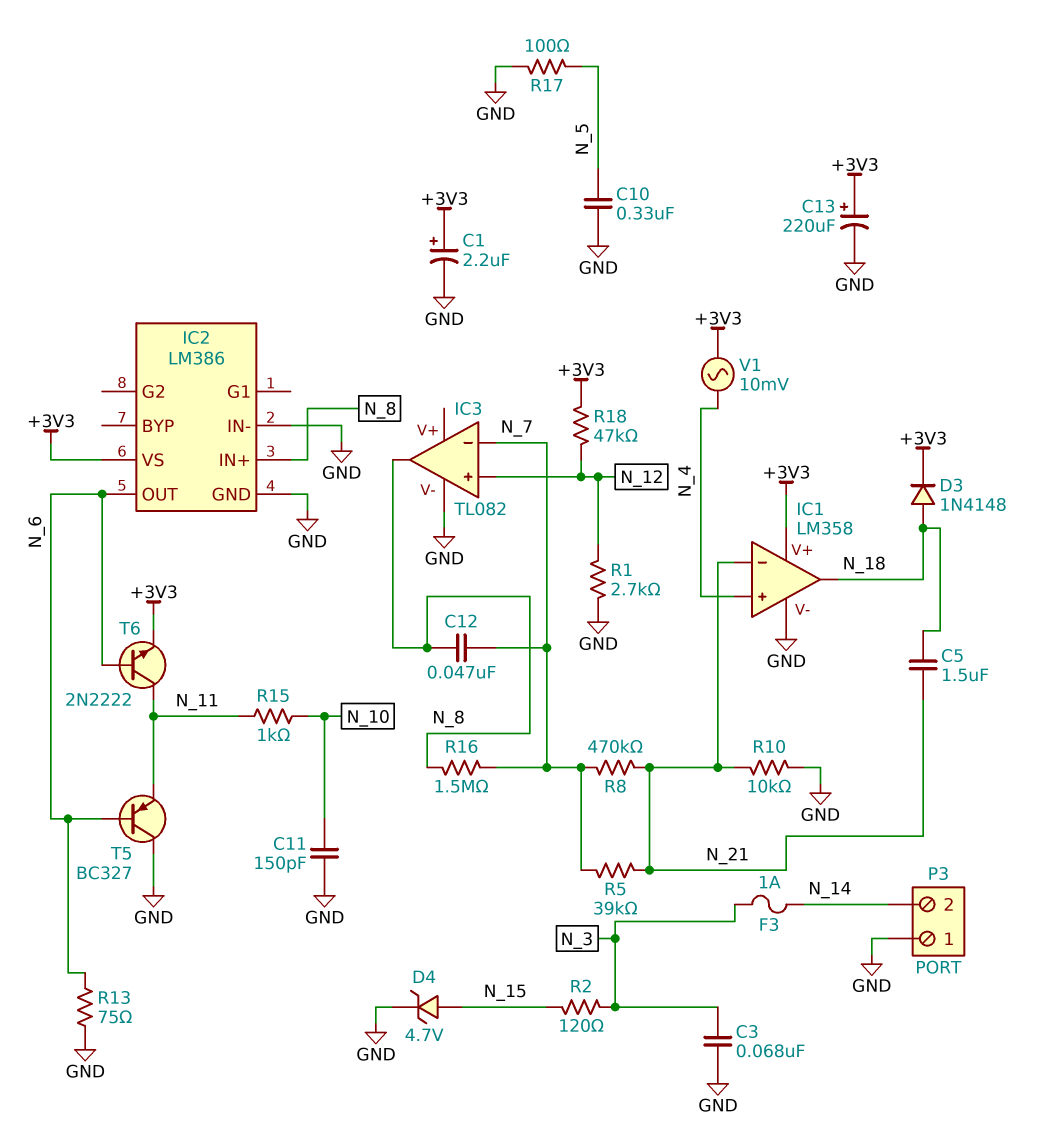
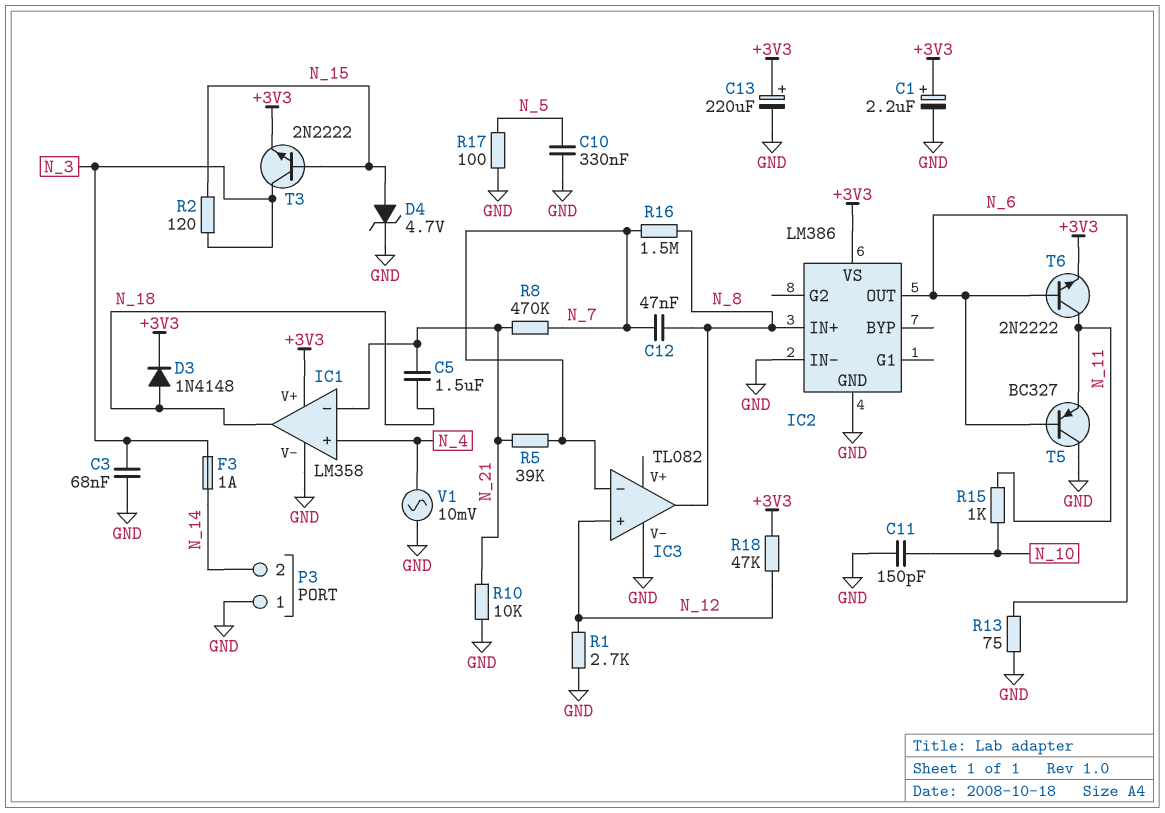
T3: none -> NPN 2N2222 (B N_15, C N_3, E +3V3)
V1: AC 10mV (+3V3, N_4) -> AC 10mV (GND, N_4)

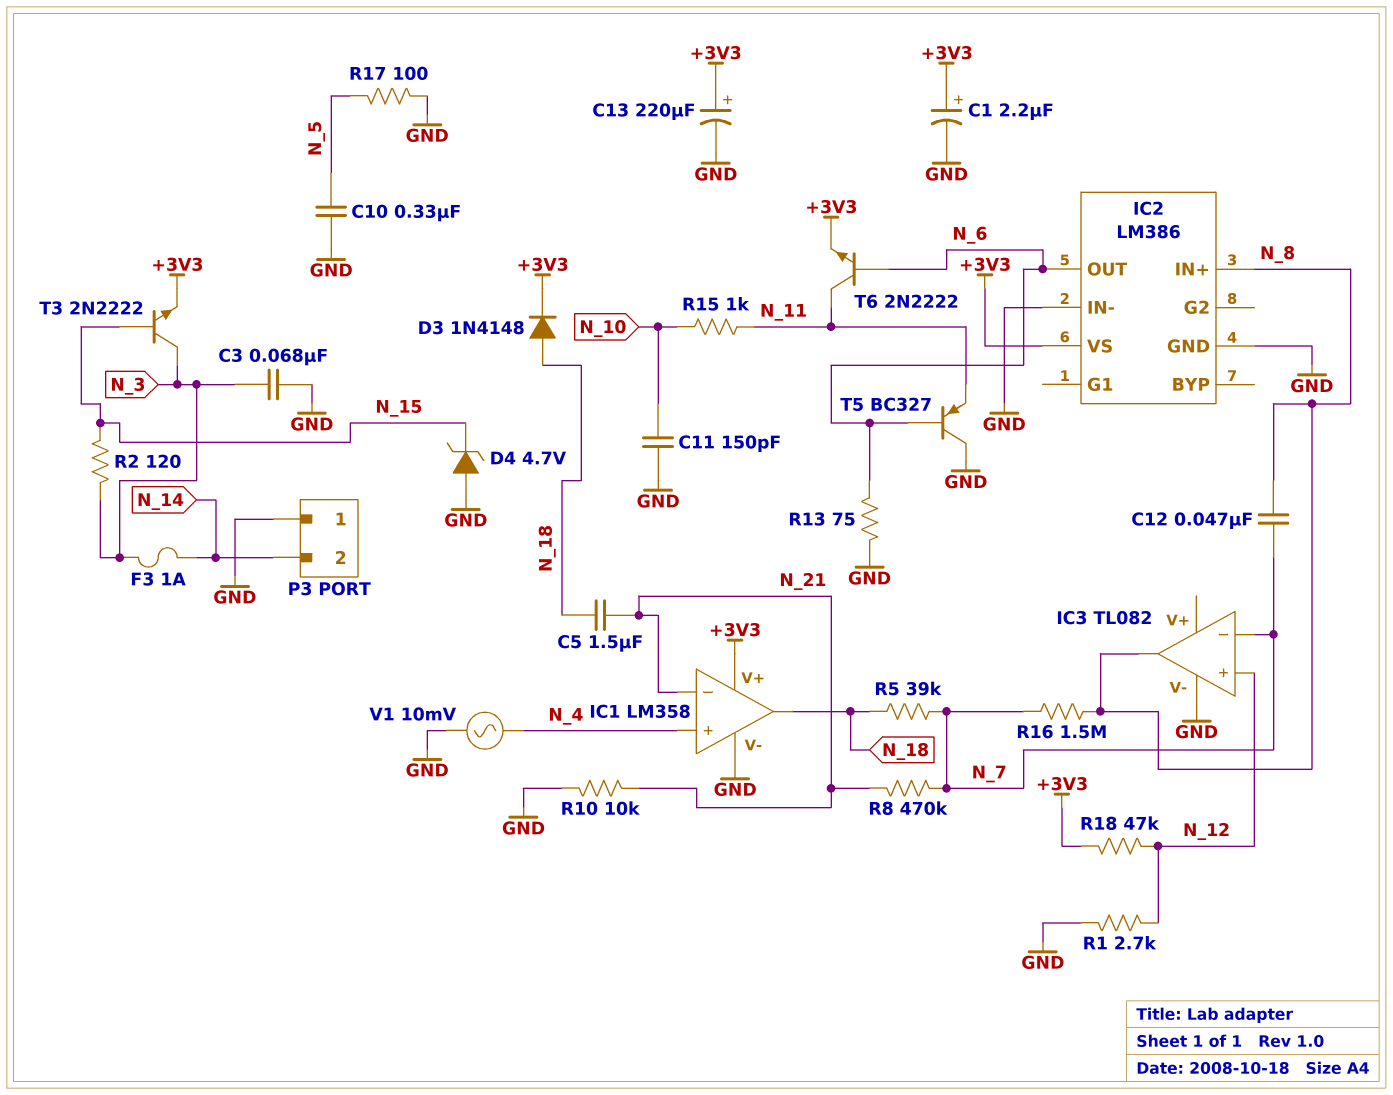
D4: zener 4.7V (A N_15, K GND) -> zener 4.7V (A GND, K N_15)
R5: 39k (N_7, N_21) -> 39k (N_7, N_18)

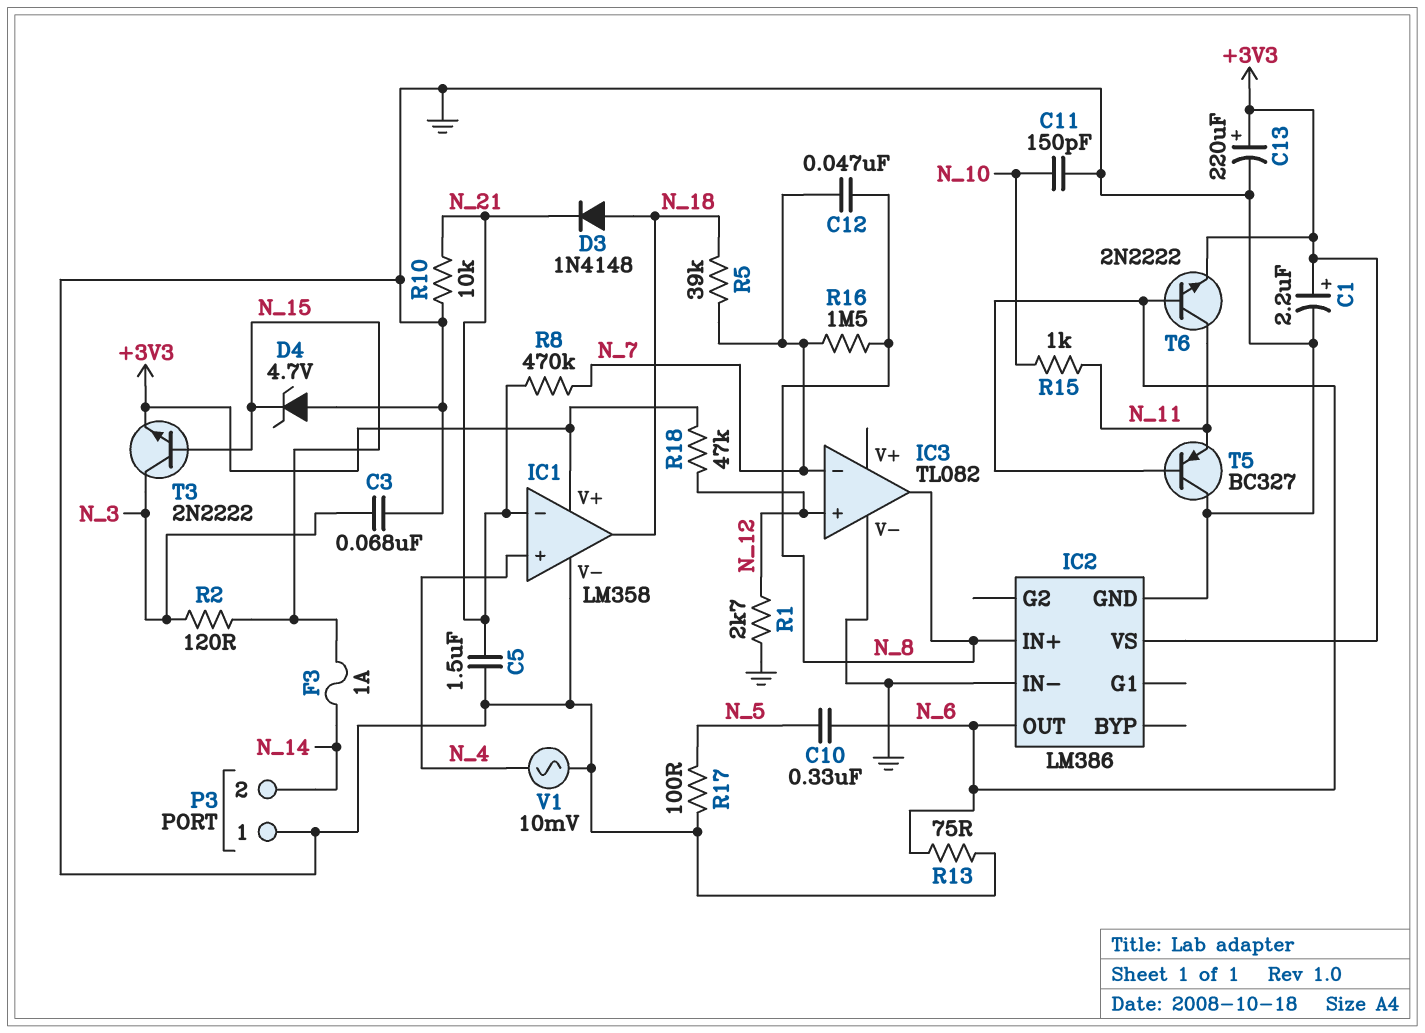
C5: 1.5uF (N_18, N_21) -> 1.5uF (GND, N_21)
C10: 330nF (GND, N_5) -> 330nF (N_5, N_6)
D3: diode 1N4148 (A N_18, K +3V3) -> diode 1N4148 (A N_18, K N_21)
F3: 1A (N_3, N_14) -> 1A (N_14, N_15)

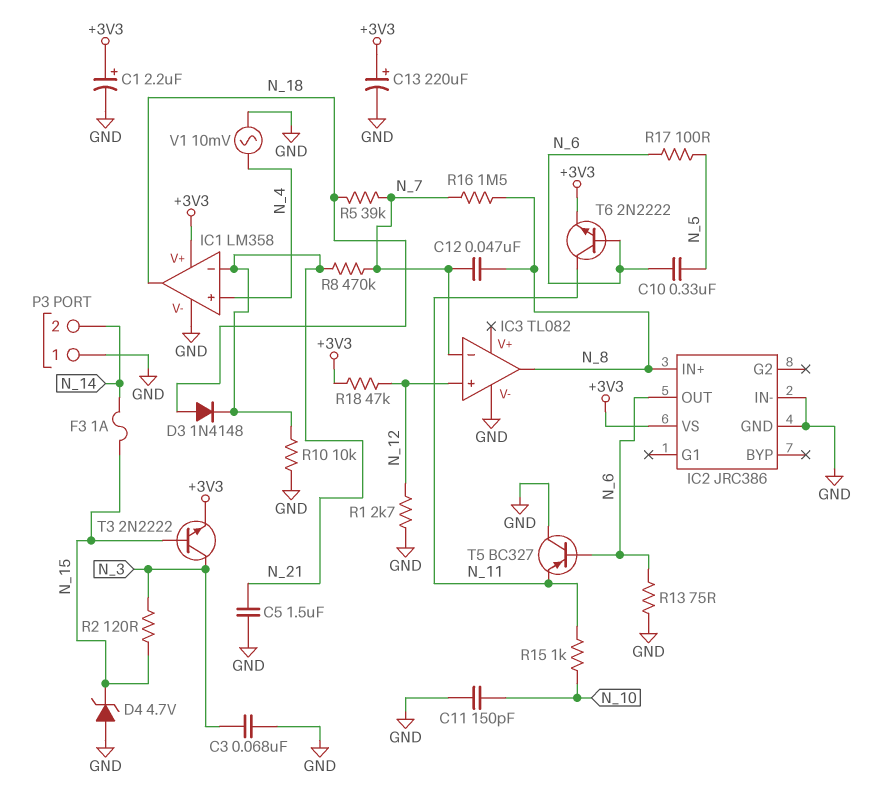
IC2: LM386 -> JRC386
R17: 100 (GND, N_5) -> 100 (N_5, N_6)

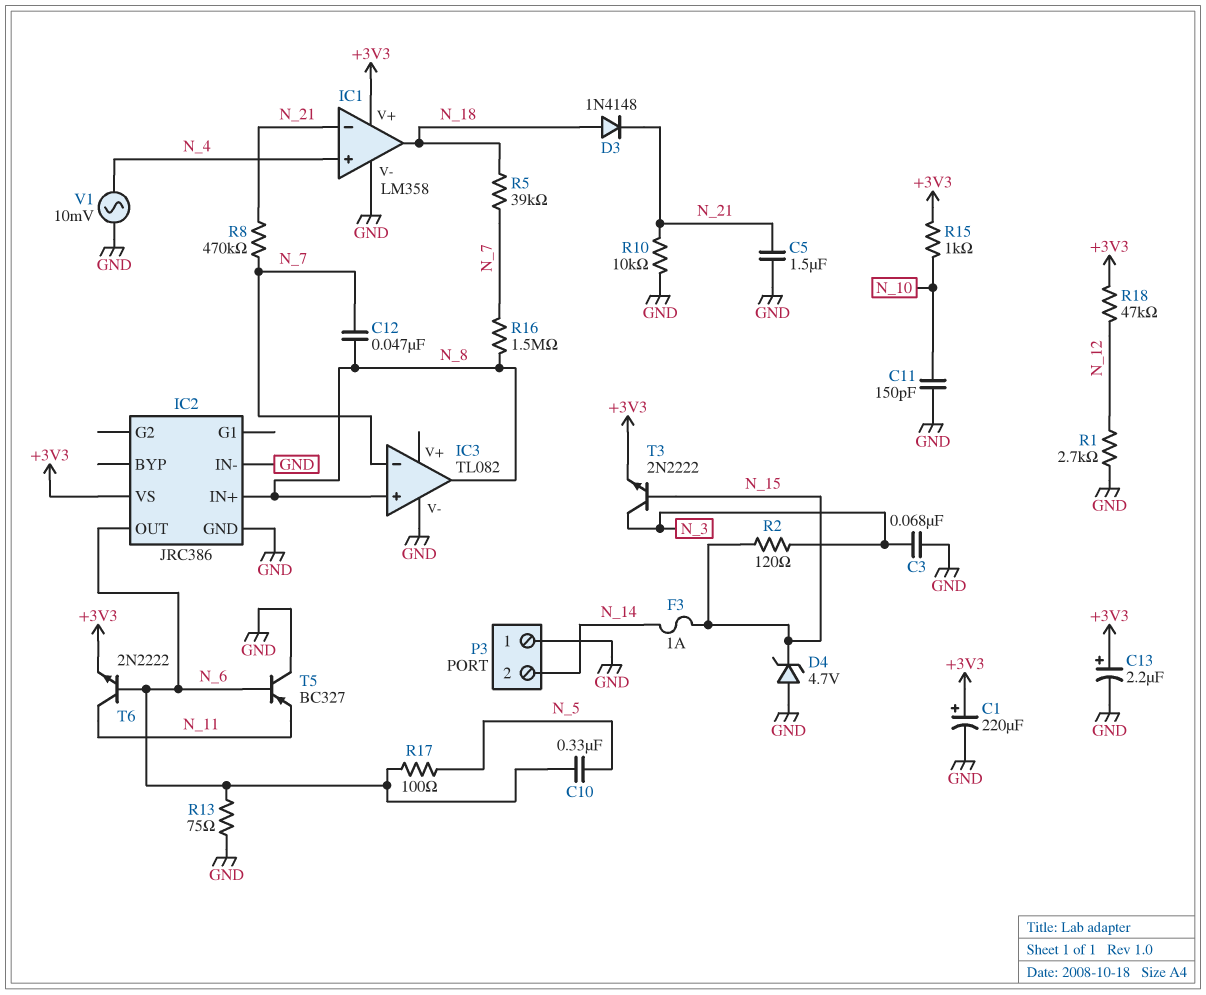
C1: 2.2uF (plus +3V3, minus GND) -> 220uF (plus +3V3, minus GND)
C13: 220uF (plus +3V3, minus GND) -> 2.2uF (plus +3V3, minus GND)
IC3 pin in+: N_12 -> N_8
R15: 1k (N_10, N_11) -> 1k (+3V3, N_10)

